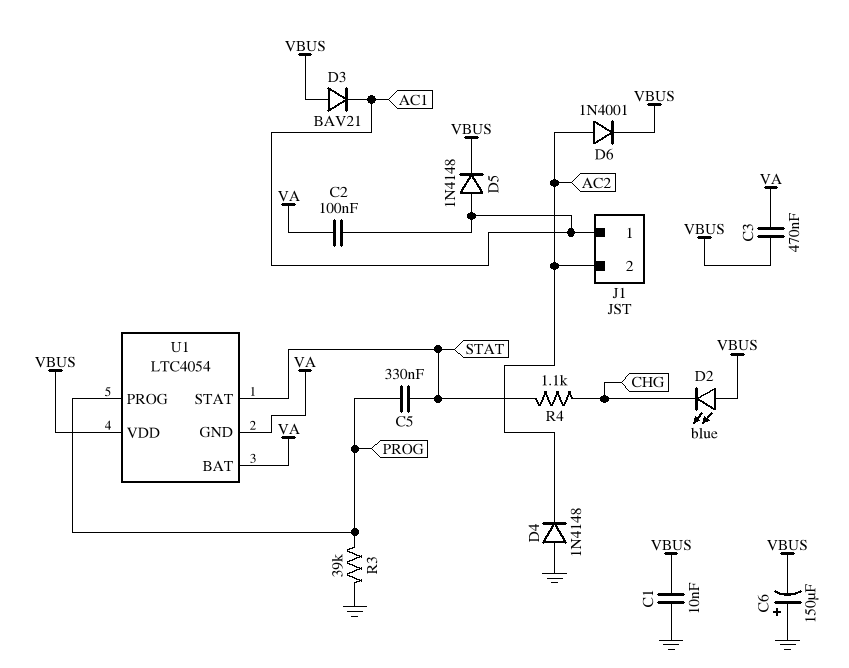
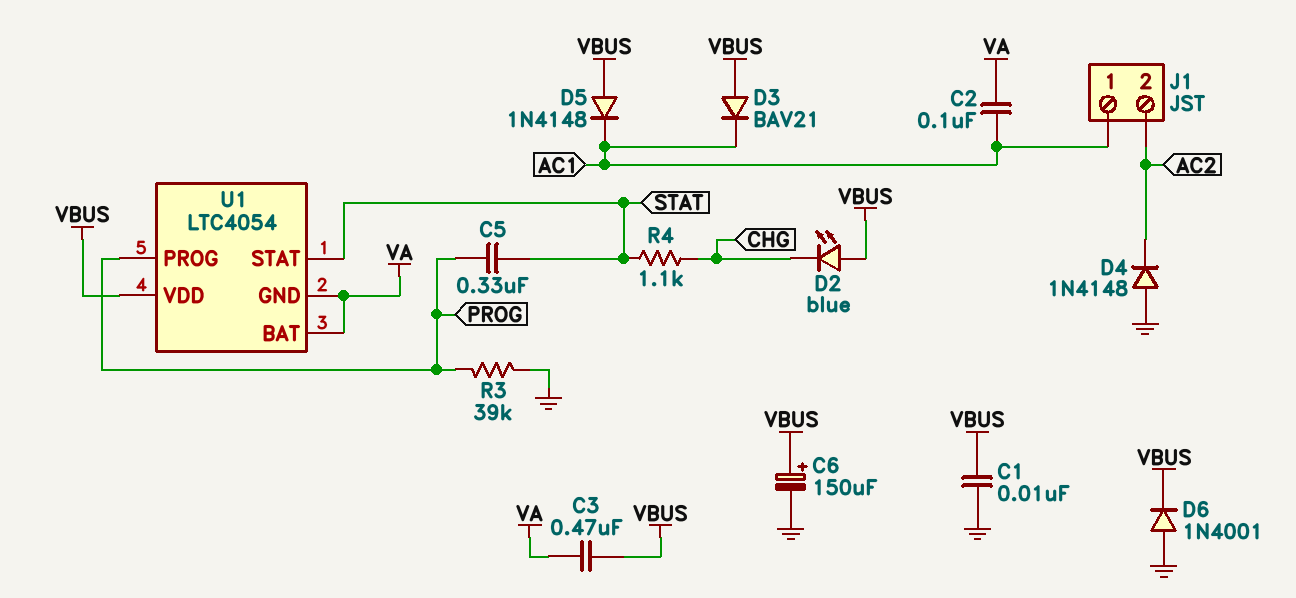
C6: 150uF (plus GND, minus VBUS) -> 150uF (plus VBUS, minus GND)
D5: diode 1N4148 (A AC1, K VBUS) -> diode 1N4148 (A VBUS, K AC1)
D6: diode 1N4001 (A AC2, K VBUS) -> diode 1N4001 (A GND, K VBUS)

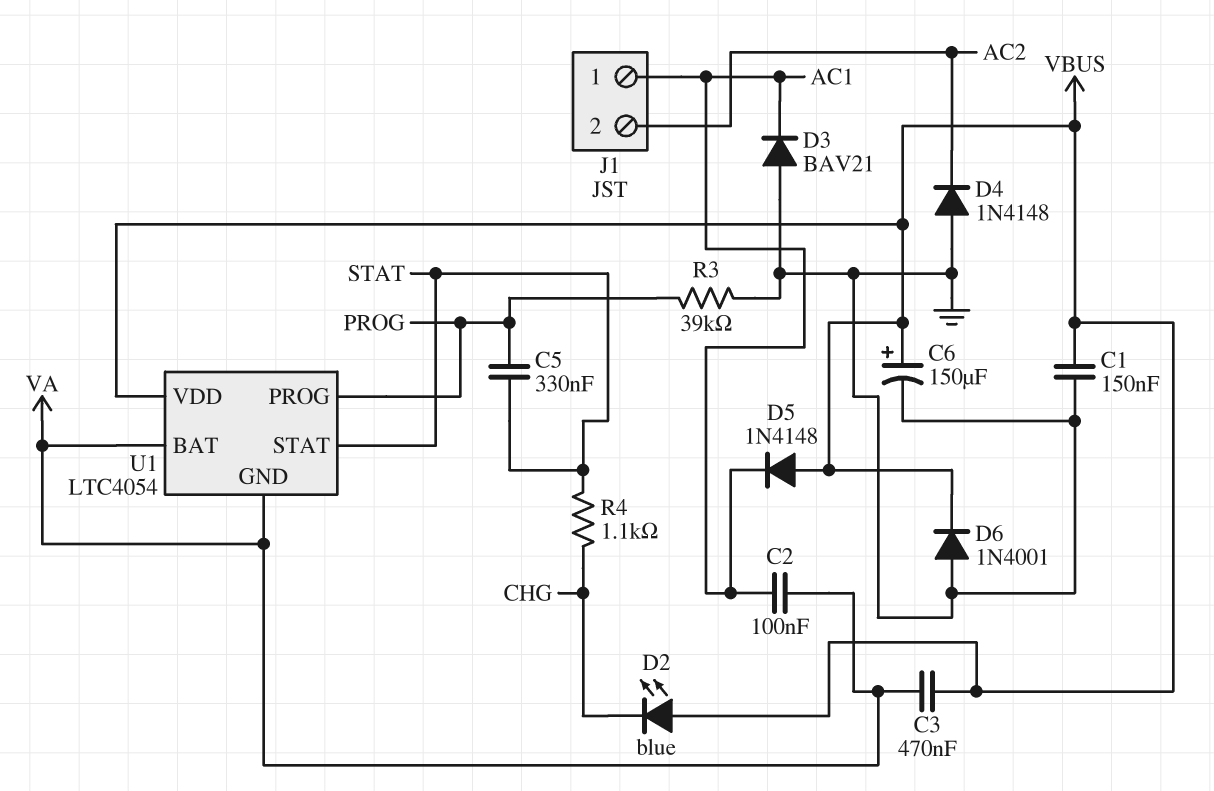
C1: 10nF (GND, VBUS) -> 150nF (GND, VBUS)
D3: diode BAV21 (A VBUS, K AC1) -> diode BAV21 (A GND, K AC1)

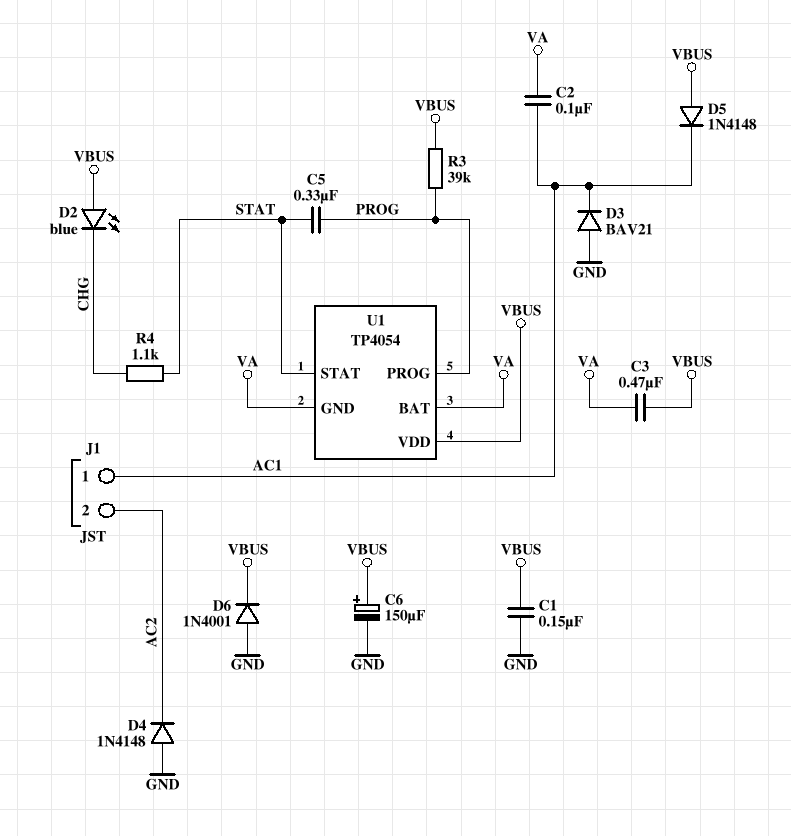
R3: 39k (GND, PROG) -> 39k (PROG, VBUS)
U1: LTC4054 -> TP4054

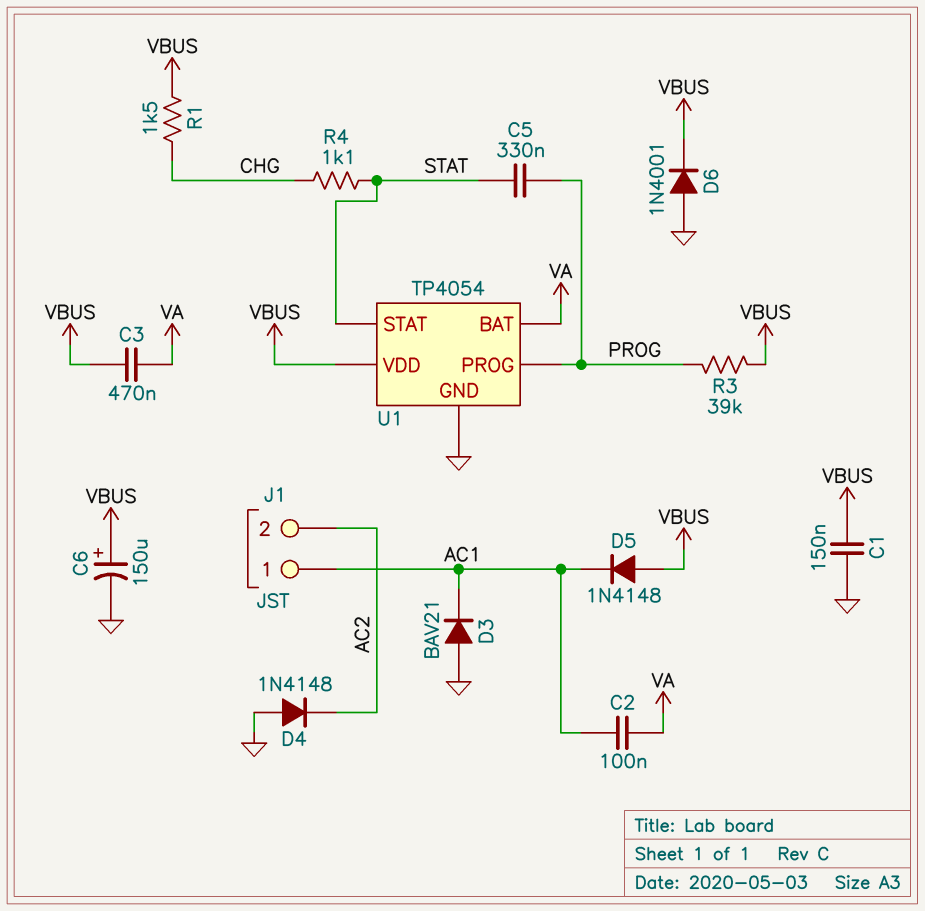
D2: LED blue (A VBUS, K CHG) -> none
R1: none -> 1.5k (CHG, VBUS)
U1 pin GND: VA -> GND

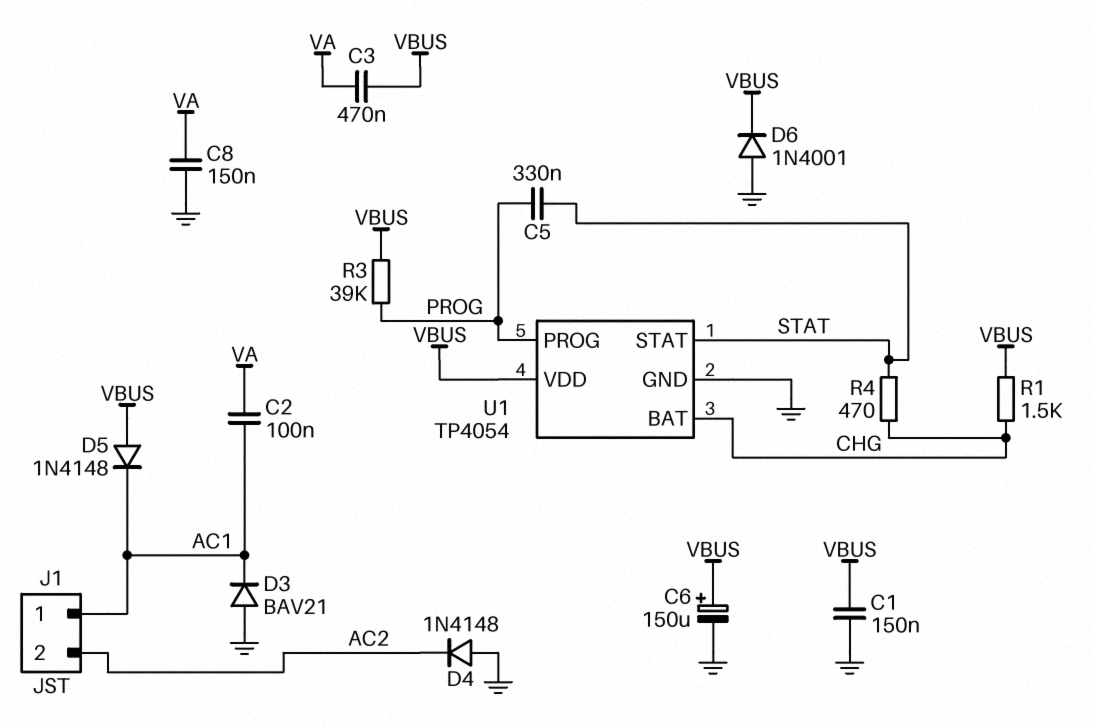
C8: none -> 150nF (GND, VA)
R4: 1.1k (CHG, STAT) -> 470 (CHG, STAT)
U1 pin BAT: VA -> CHG

